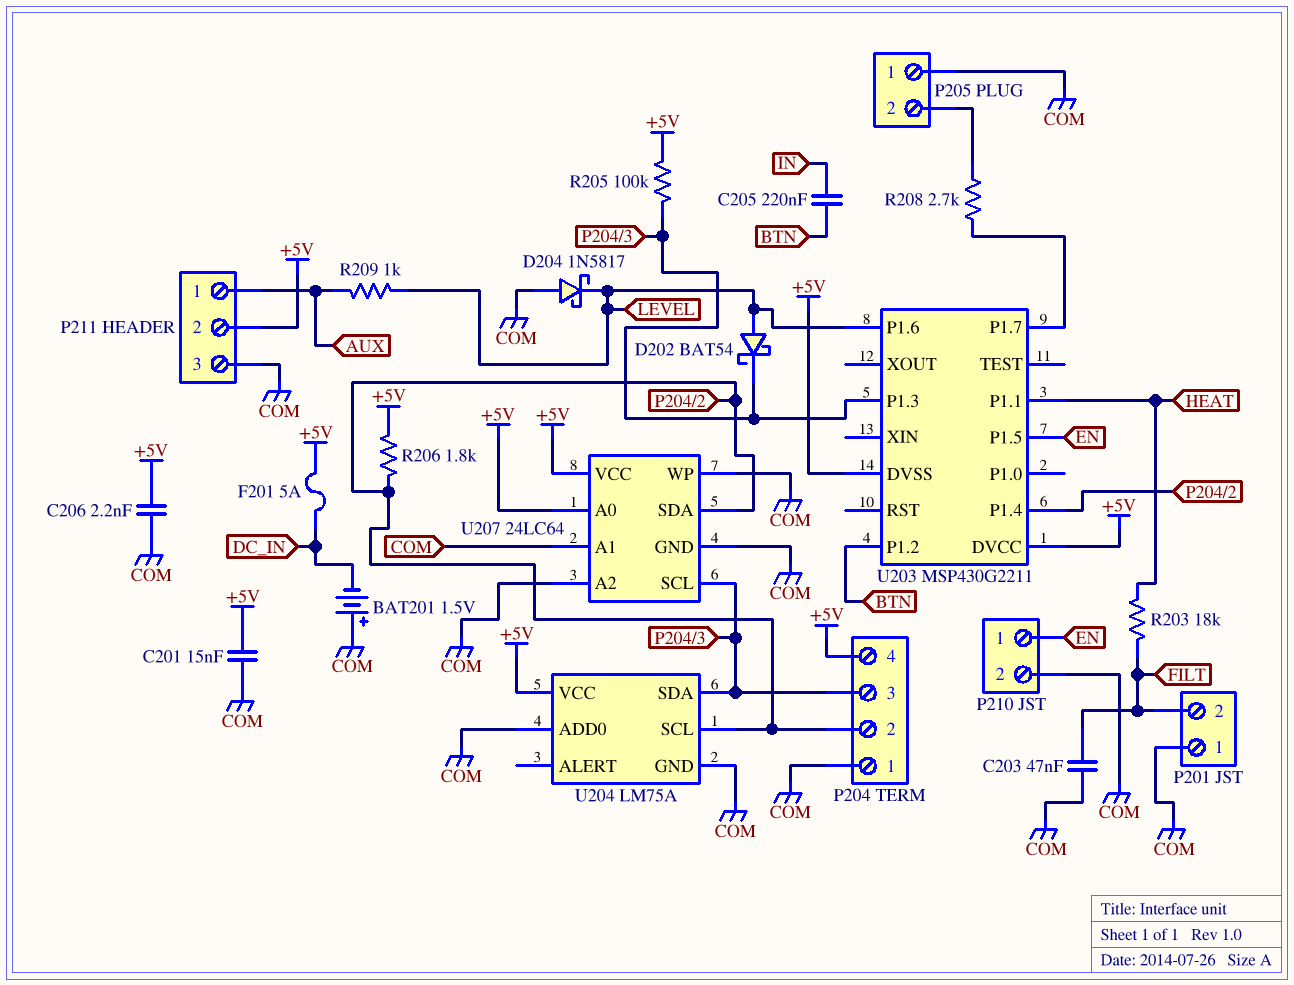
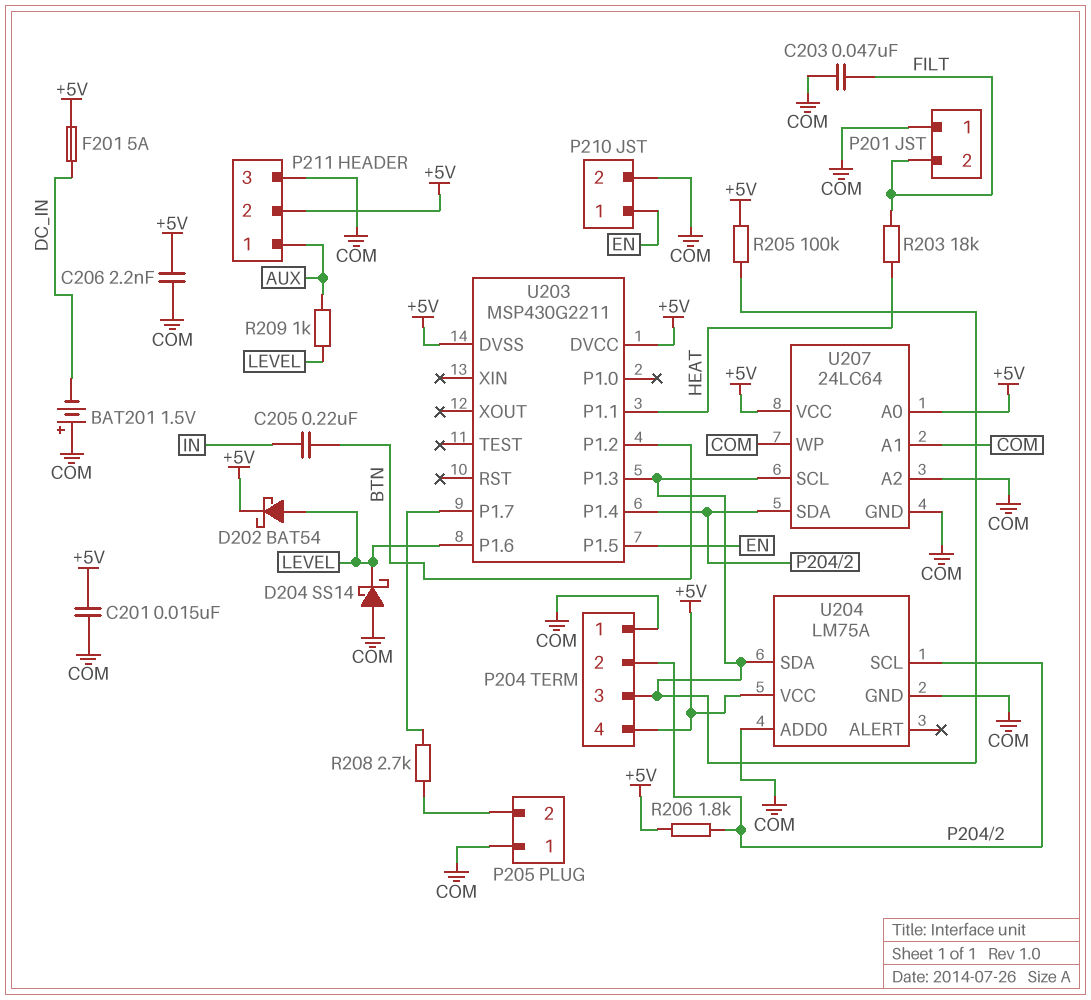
D202: schottky BAT54 (A LEVEL, K P204/3) -> schottky BAT54 (A LEVEL, K +5V)
D204: schottky 1N5817 (A COM, K LEVEL) -> schottky SS14 (A COM, K LEVEL)

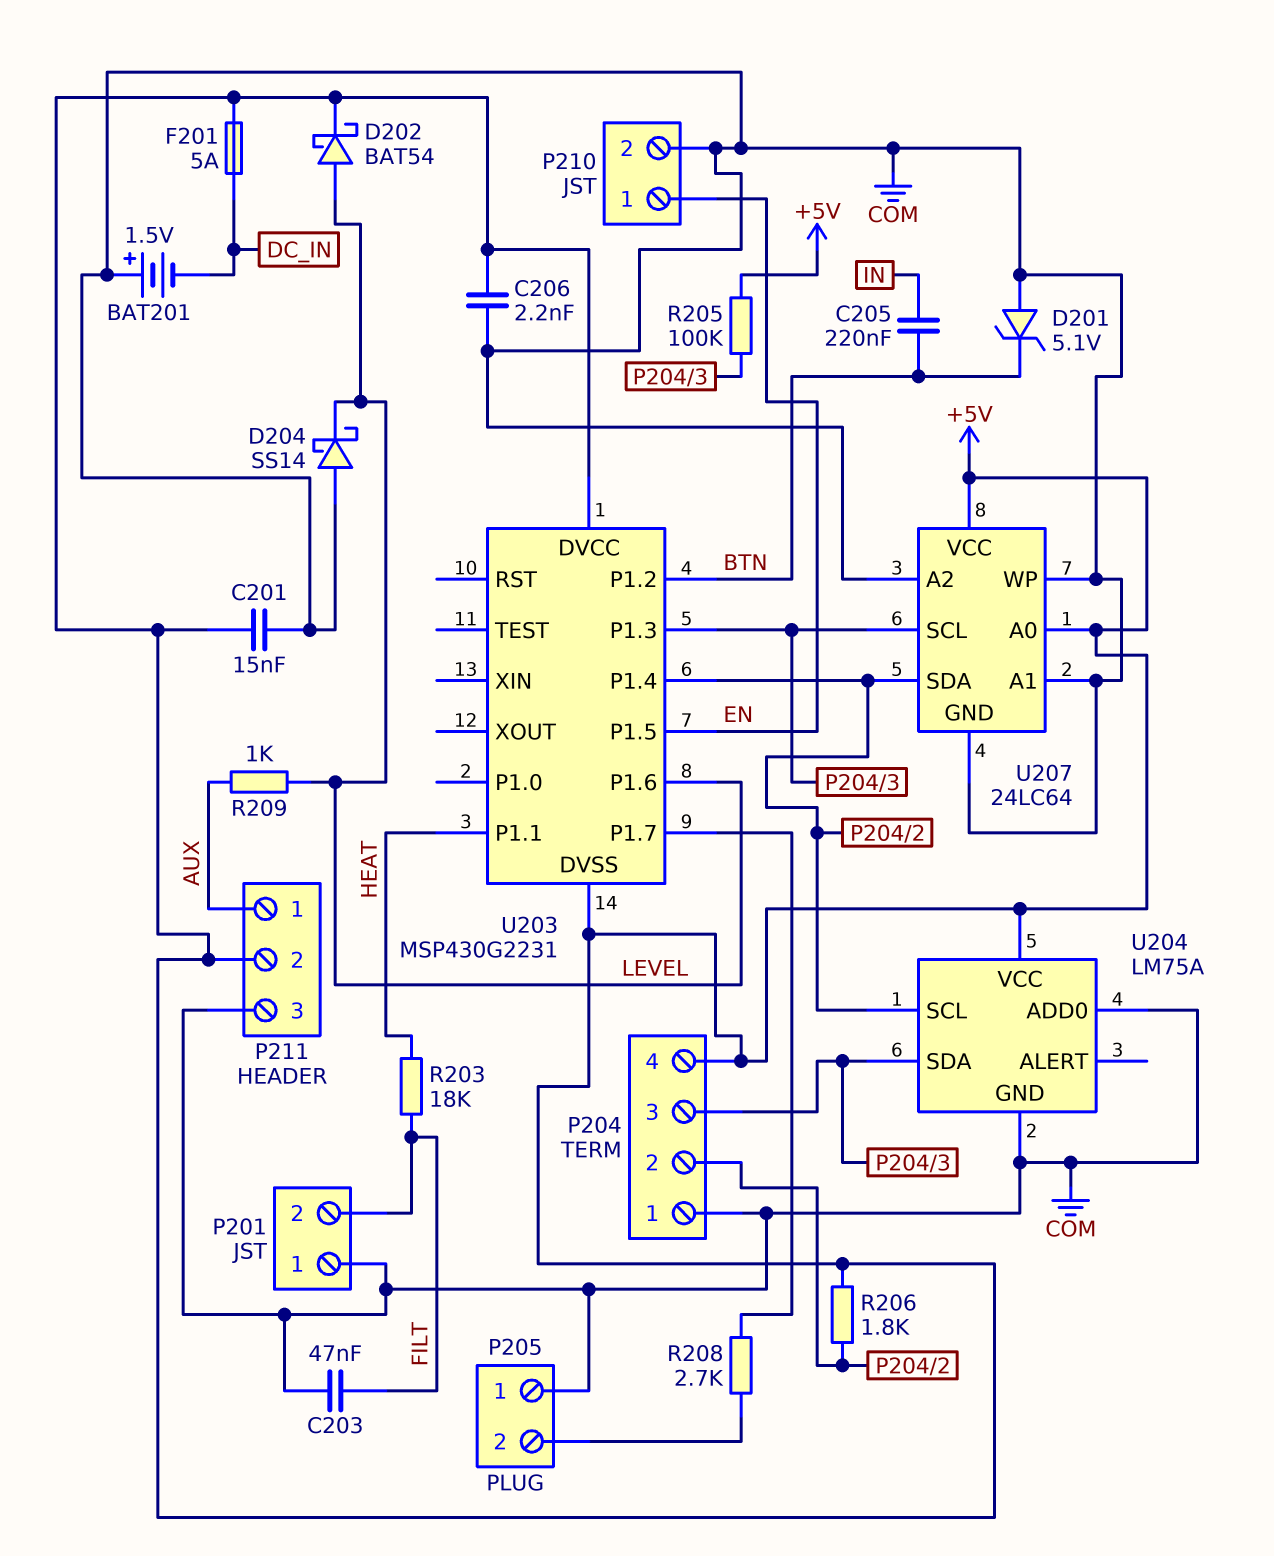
D201: none -> zener 5.1V (A COM, K BTN)
U203: MSP430G2211 -> MSP430G2231

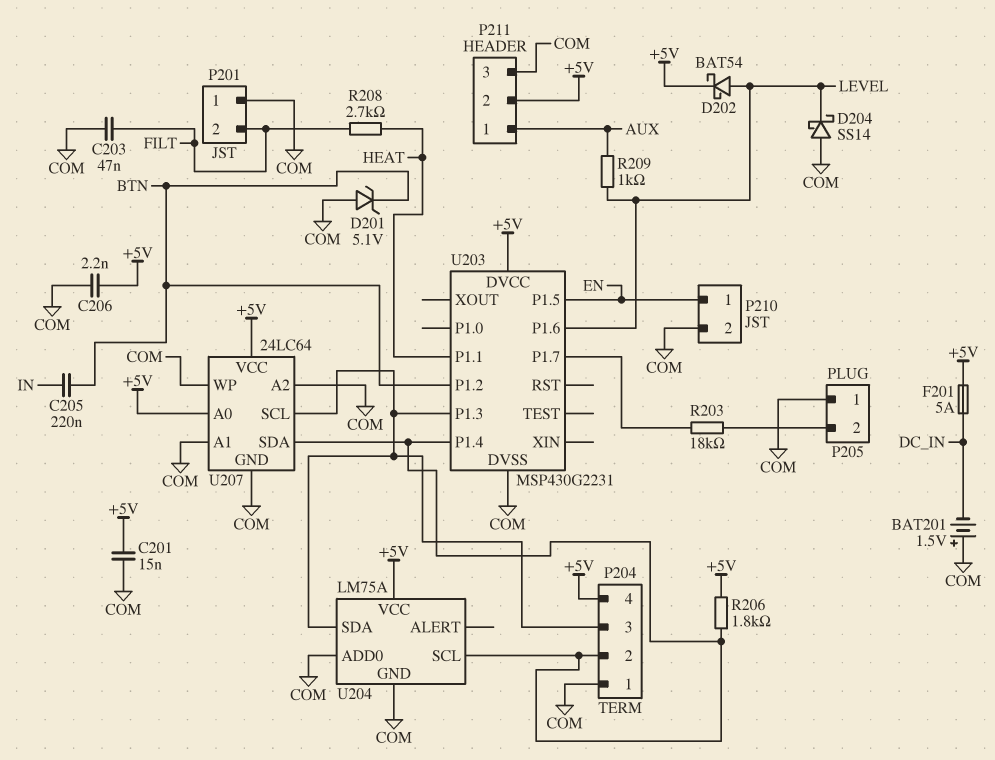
R203: 18k (FILT, HEAT) -> 18k (P205/2, U203/P1.7)
R205: 100k (+5V, P204/3) -> none
R208: 2.7k (P205/2, U203/P1.7) -> 2.7k (FILT, HEAT)
U203 pin DVSS: +5V -> COM

